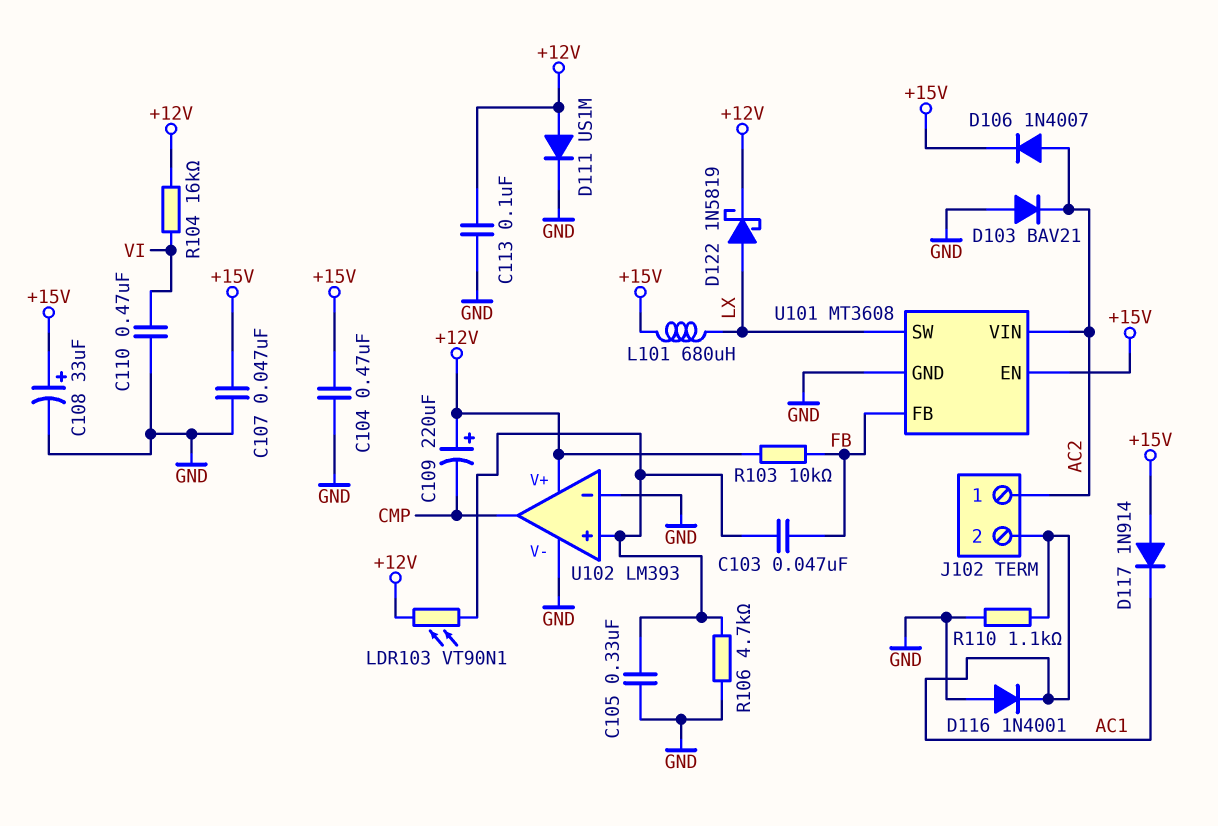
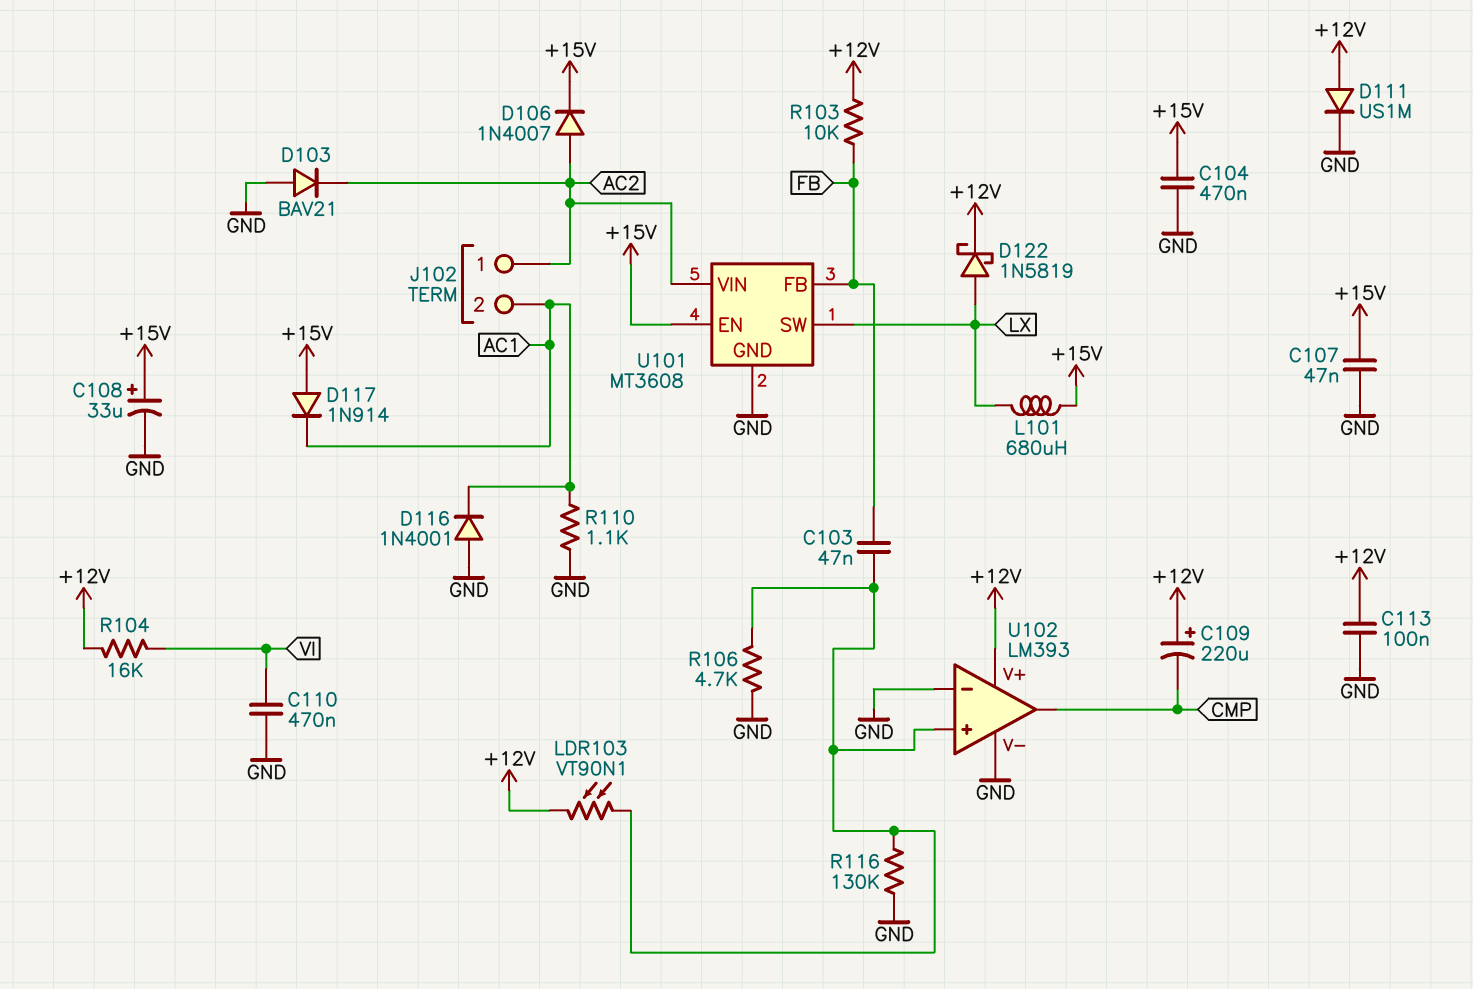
C105: 330nF (GND, U102/in+) -> none
R116: none -> 130k (GND, U102/in+)

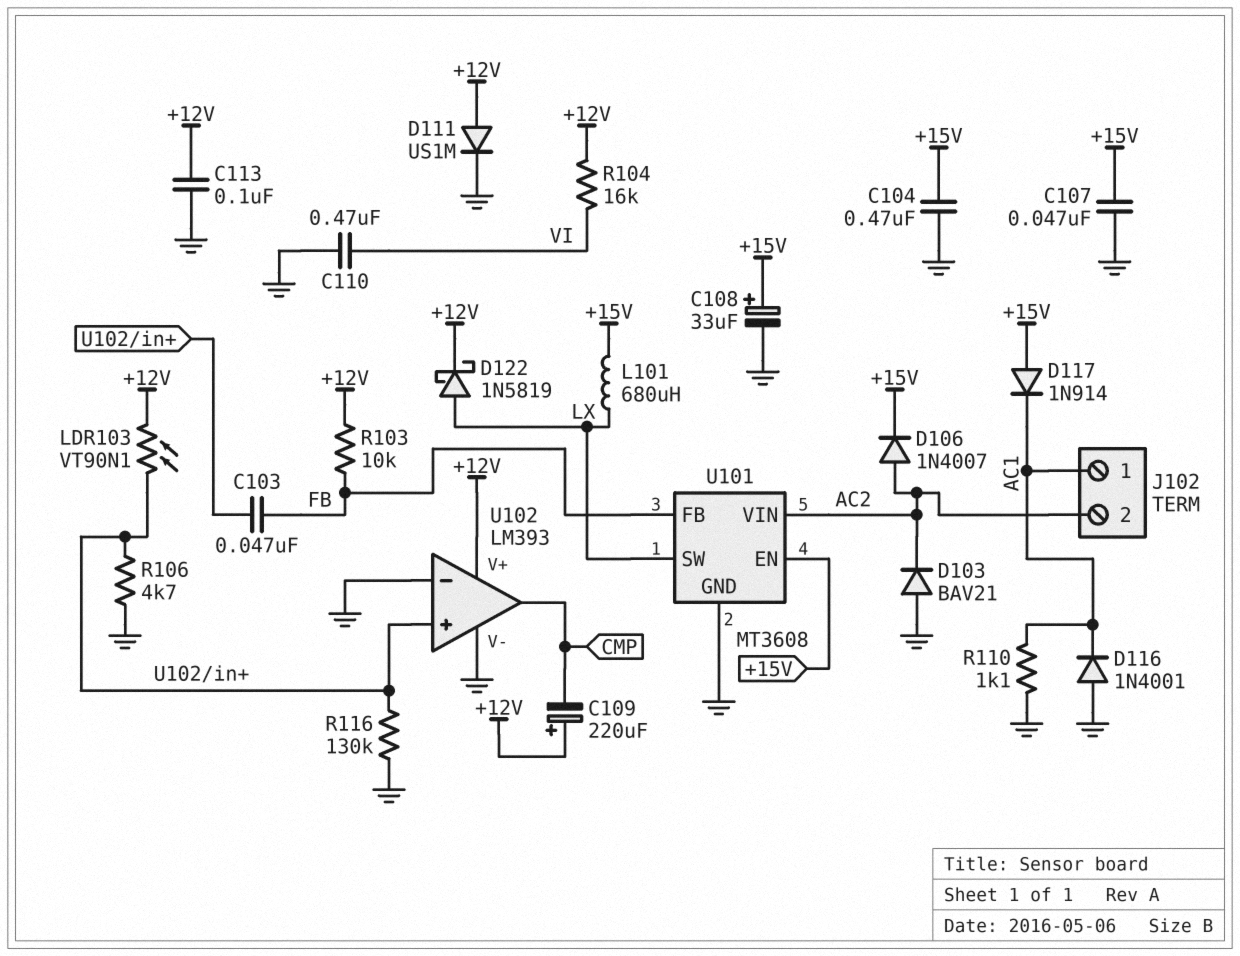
J102 pin 1: AC2 -> AC1
J102 pin 2: AC1 -> AC2

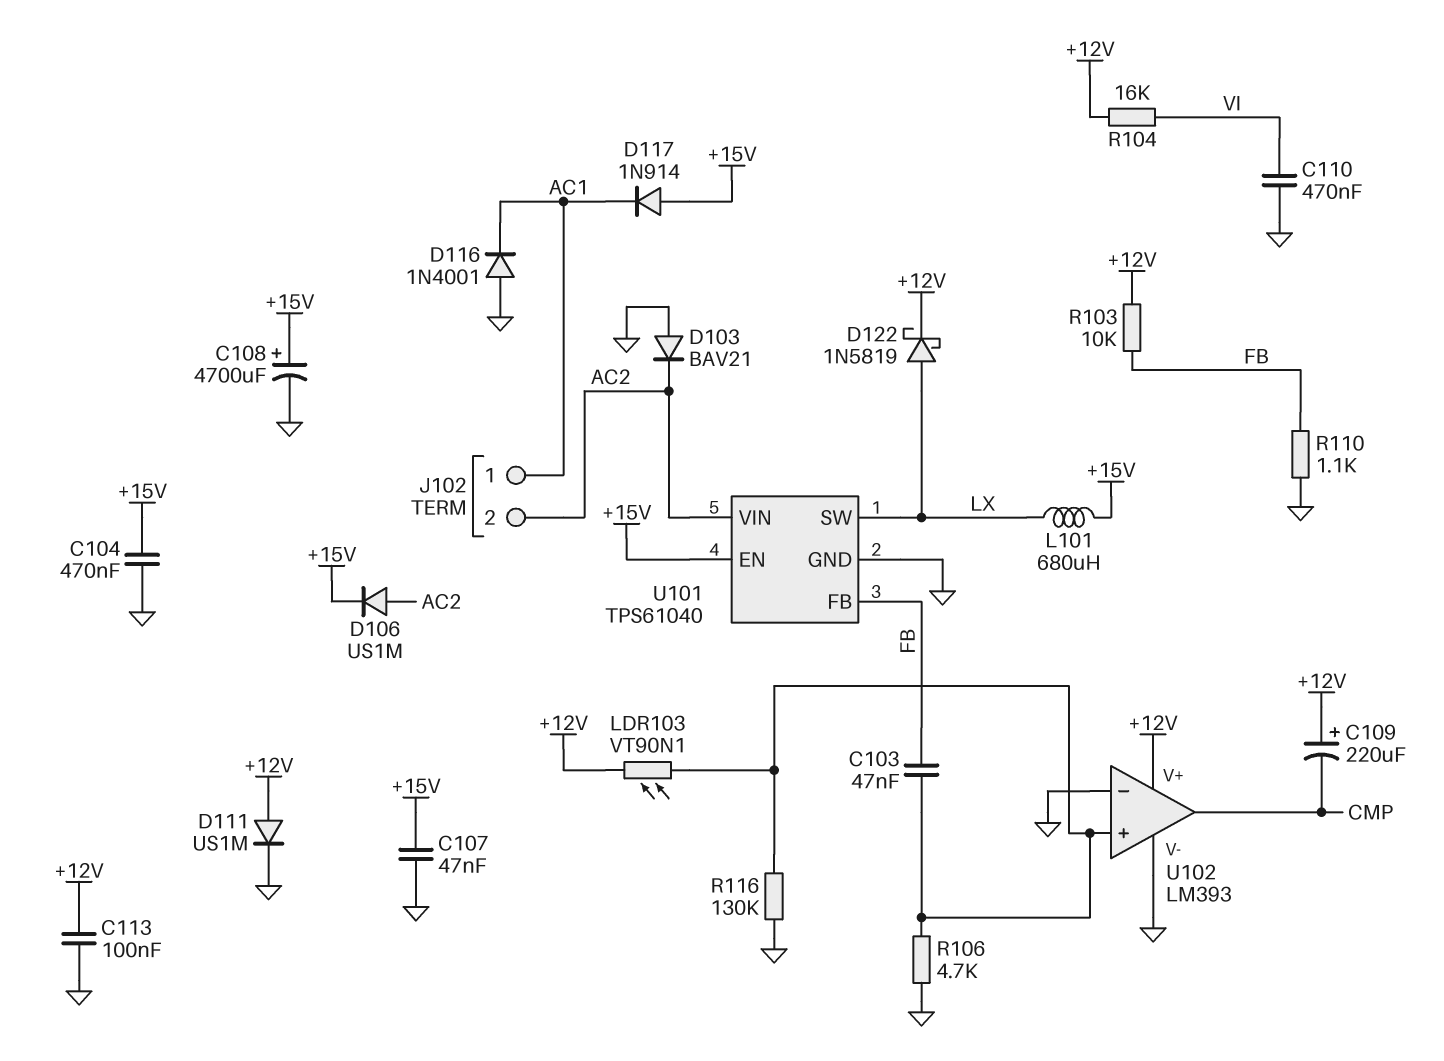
C108: 33uF (plus +15V, minus GND) -> 4700uF (plus +15V, minus GND)
D106: diode 1N4007 (A AC2, K +15V) -> diode US1M (A AC2, K +15V)
R110: 1.1k (AC1, GND) -> 1.1k (FB, GND)
U101: MT3608 -> TPS61040

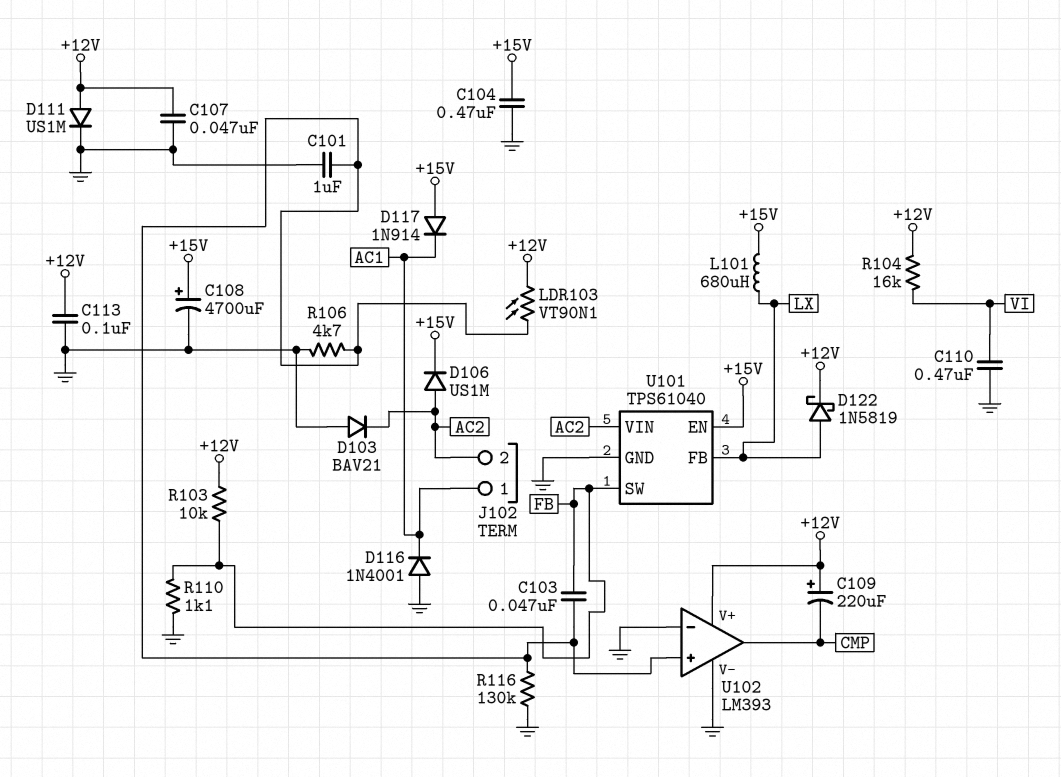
C101: none -> 1uF (GND, U102/in+)
C107: 47nF (+15V, GND) -> 47nF (+12V, GND)
U101 pin FB: FB -> LX
U101 pin SW: LX -> FB

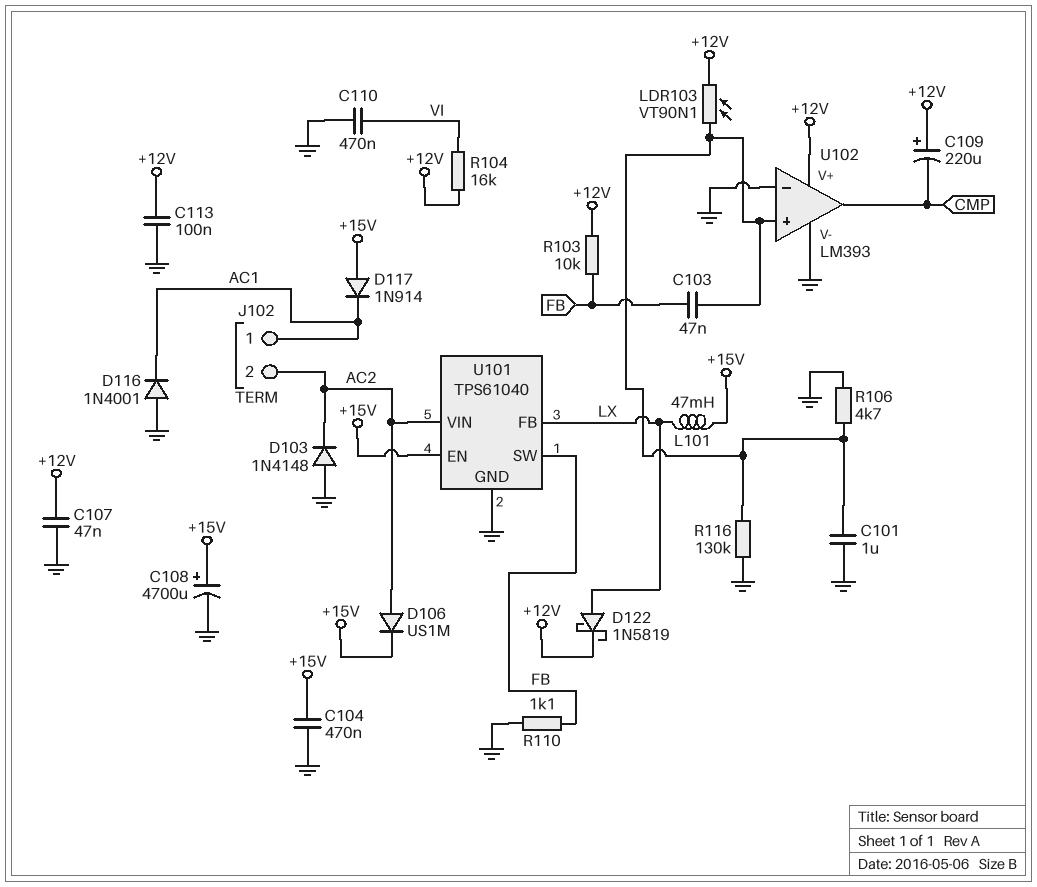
D103: diode BAV21 (A GND, K AC2) -> diode 1N4148 (A GND, K AC2)
D111: diode US1M (A +12V, K GND) -> none
L101: 680uH (+15V, LX) -> 47mH (+15V, LX)

